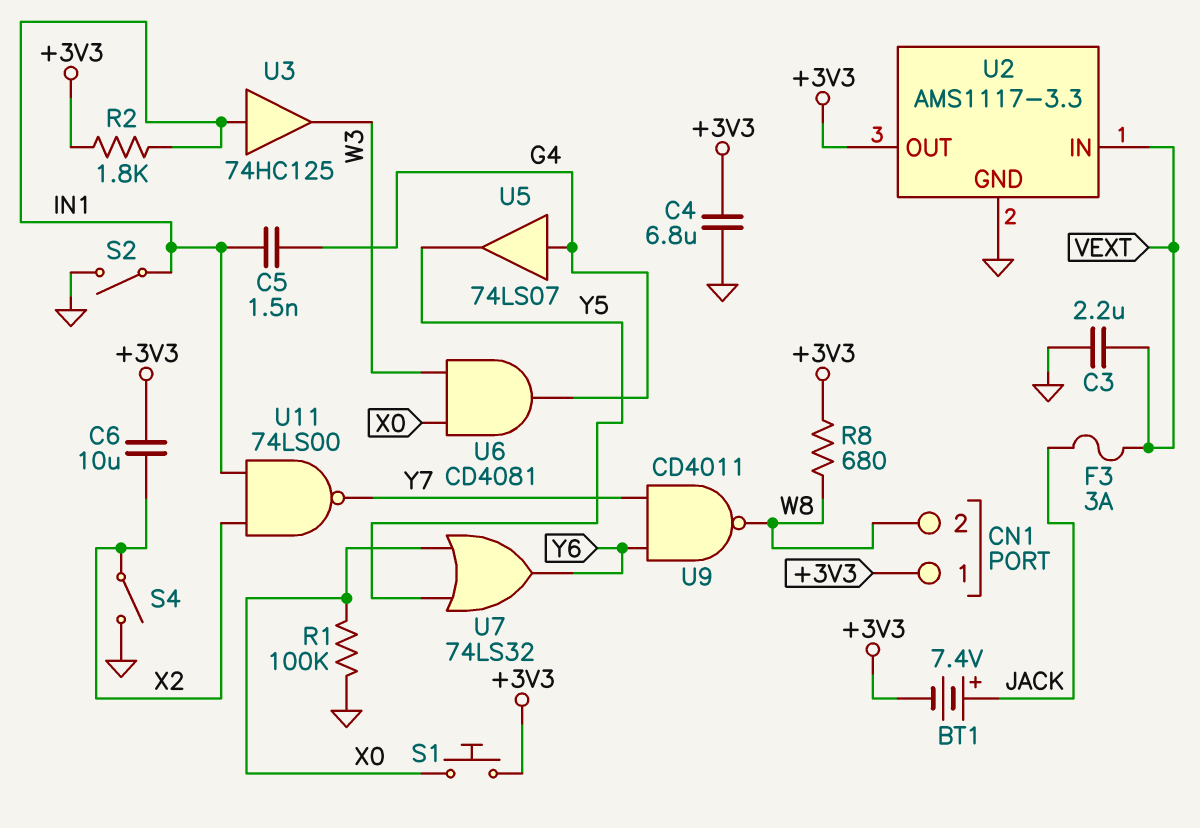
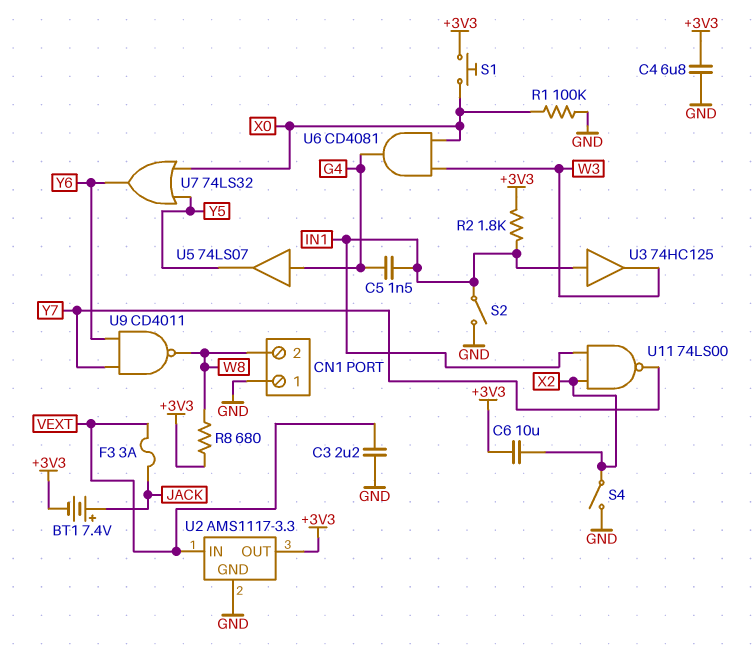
CN1 pin 1: +3V3 -> GND

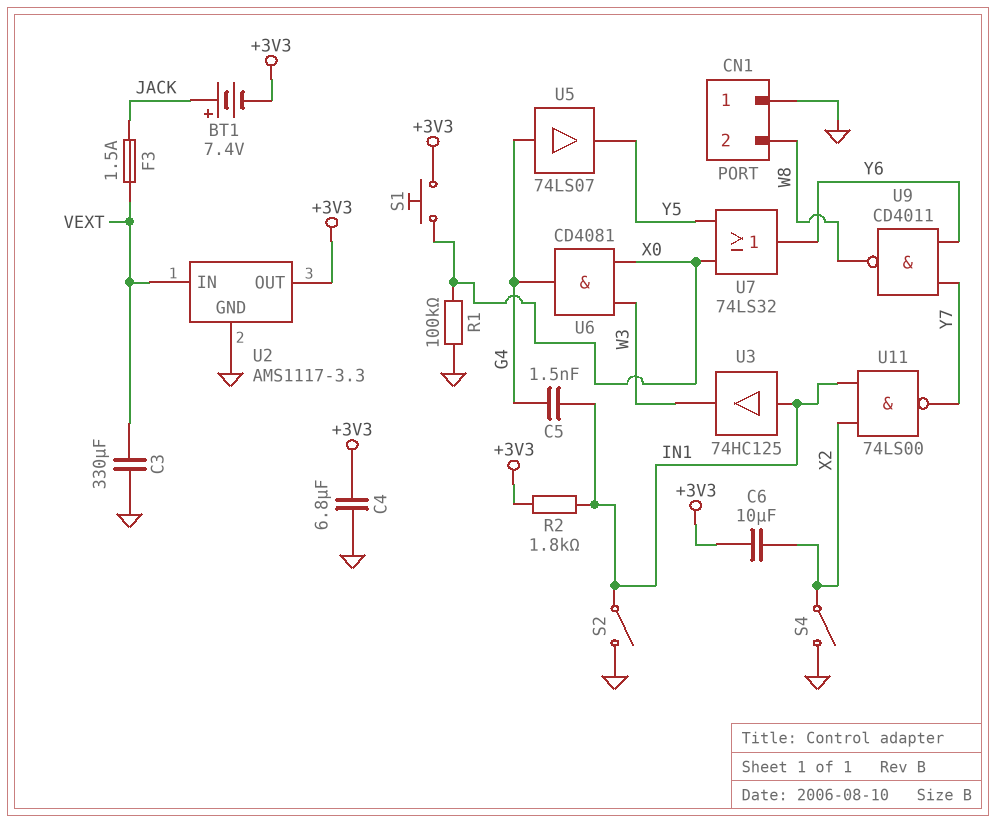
C3: 2.2uF (GND, VEXT) -> 330uF (GND, VEXT)
F3: 3A (JACK, VEXT) -> 1.5A (JACK, VEXT)
R8: 680 (+3V3, W8) -> none

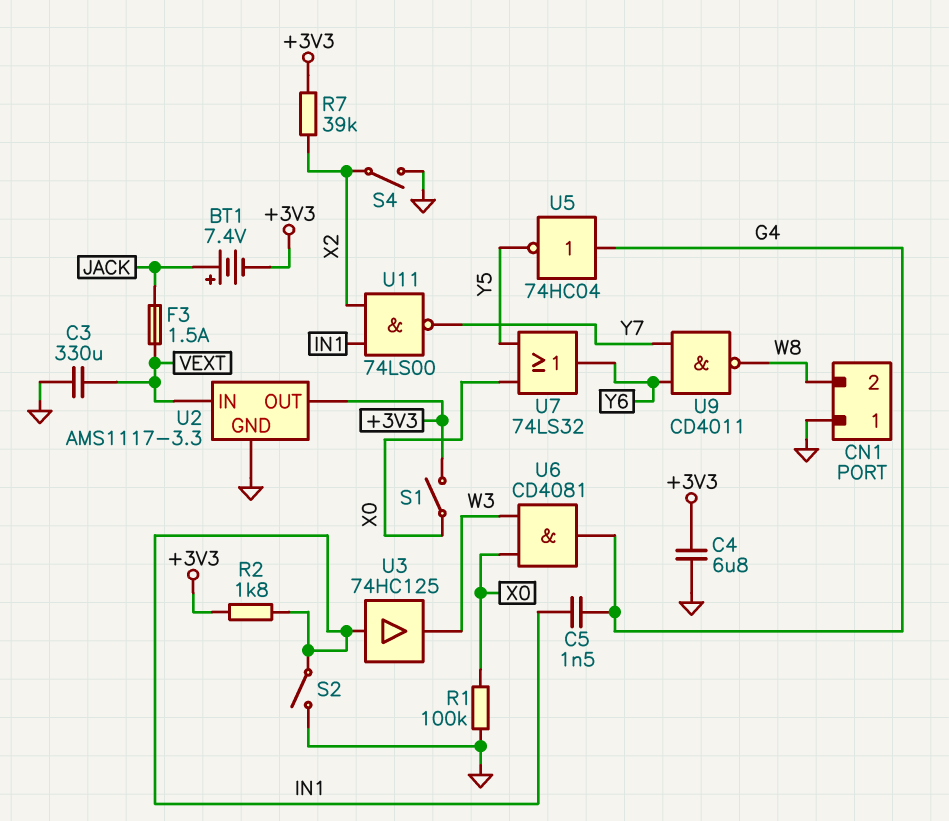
C6: 10uF (+3V3, X2) -> none
R7: none -> 39k (+3V3, X2)
S1: button (+3V3, X0) -> switch (+3V3, X0)
U5: buffer 74LS07 (in G4, out Y5) -> NOT 74HC04 (in G4, out Y5)

